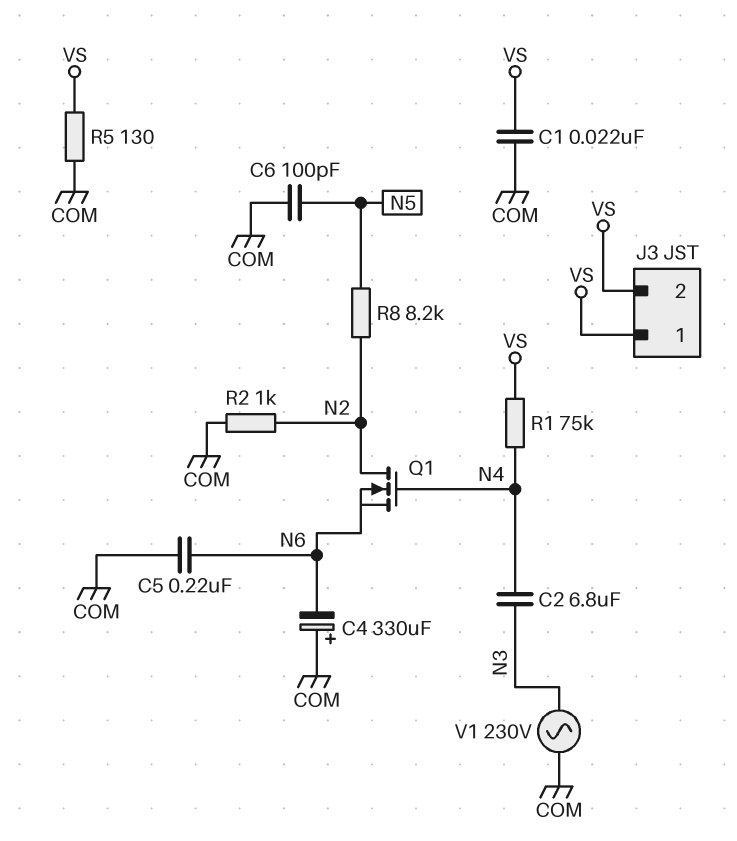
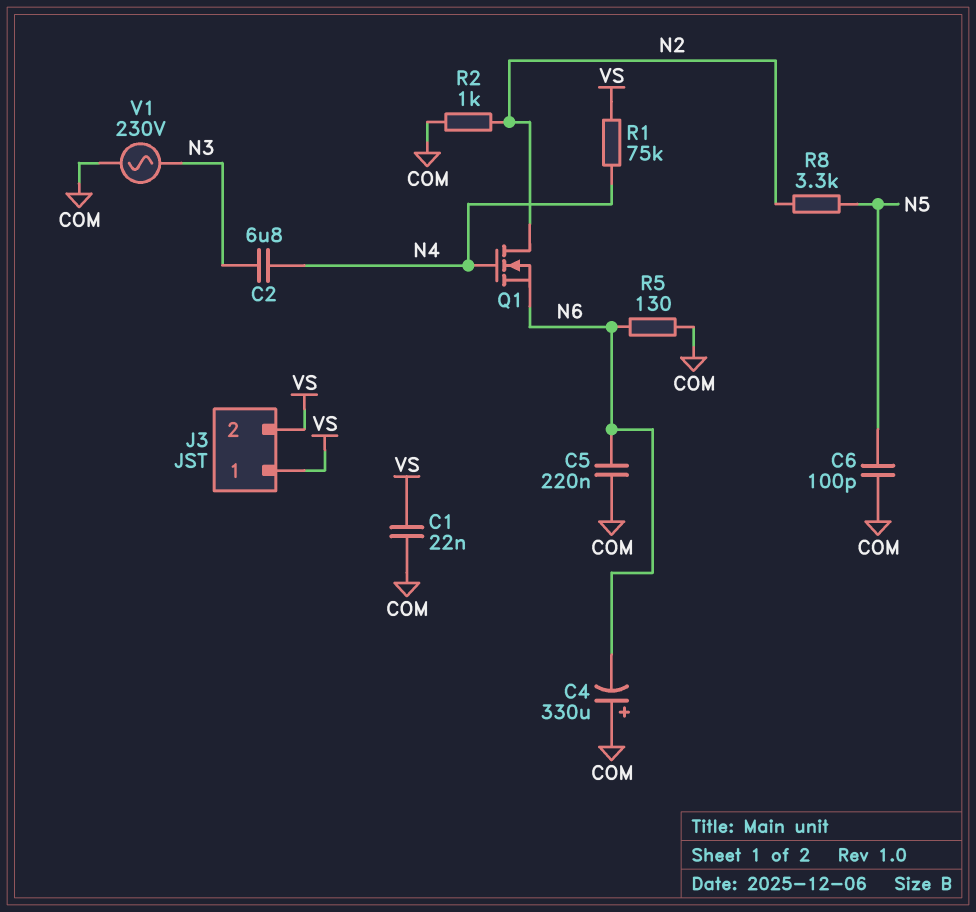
R5: 130 (COM, VS) -> 130 (COM, N6)
R8: 8.2k (N2, N5) -> 3.3k (N2, N5)

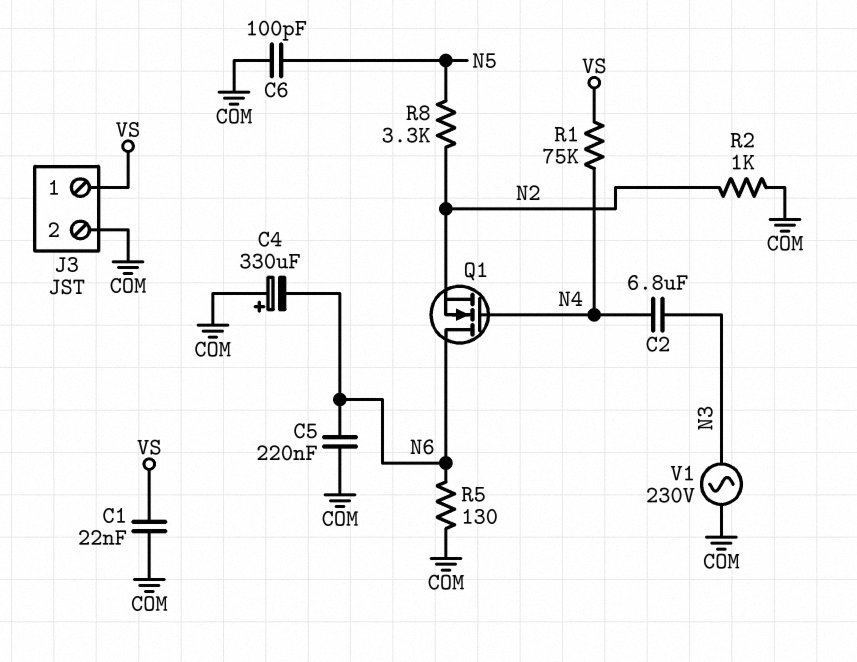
J3 pin 2: VS -> COM
Q1: NMOS (G N4, D N2, S N6) -> NMOS (G N4, D N6, S N2)

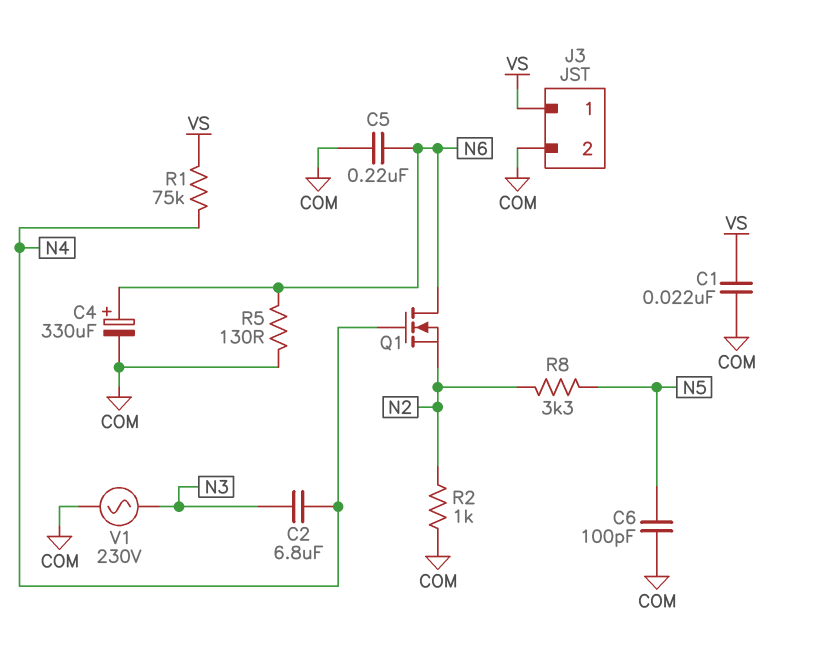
C4: 330uF (plus COM, minus N6) -> 330uF (plus N6, minus COM)

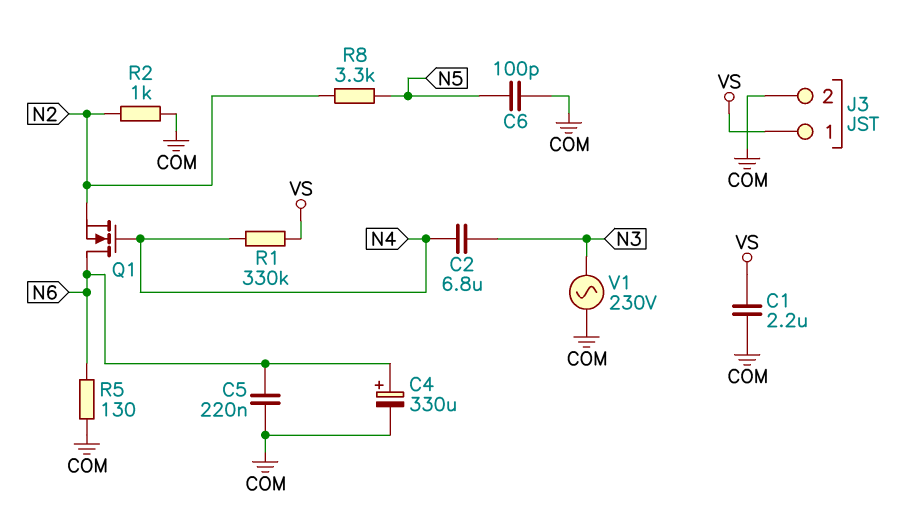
C1: 22nF (COM, VS) -> 2.2uF (COM, VS)
R1: 75k (N4, VS) -> 330k (N4, VS)

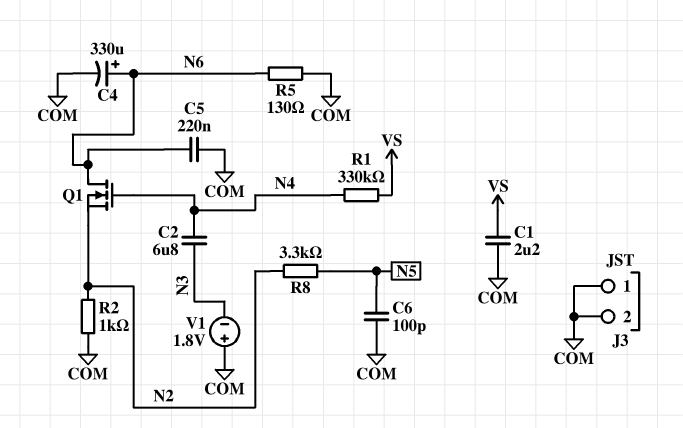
J3 pin 1: VS -> COM
V1: AC 230V (COM, N3) -> 1.8V (plus COM, minus N3)

